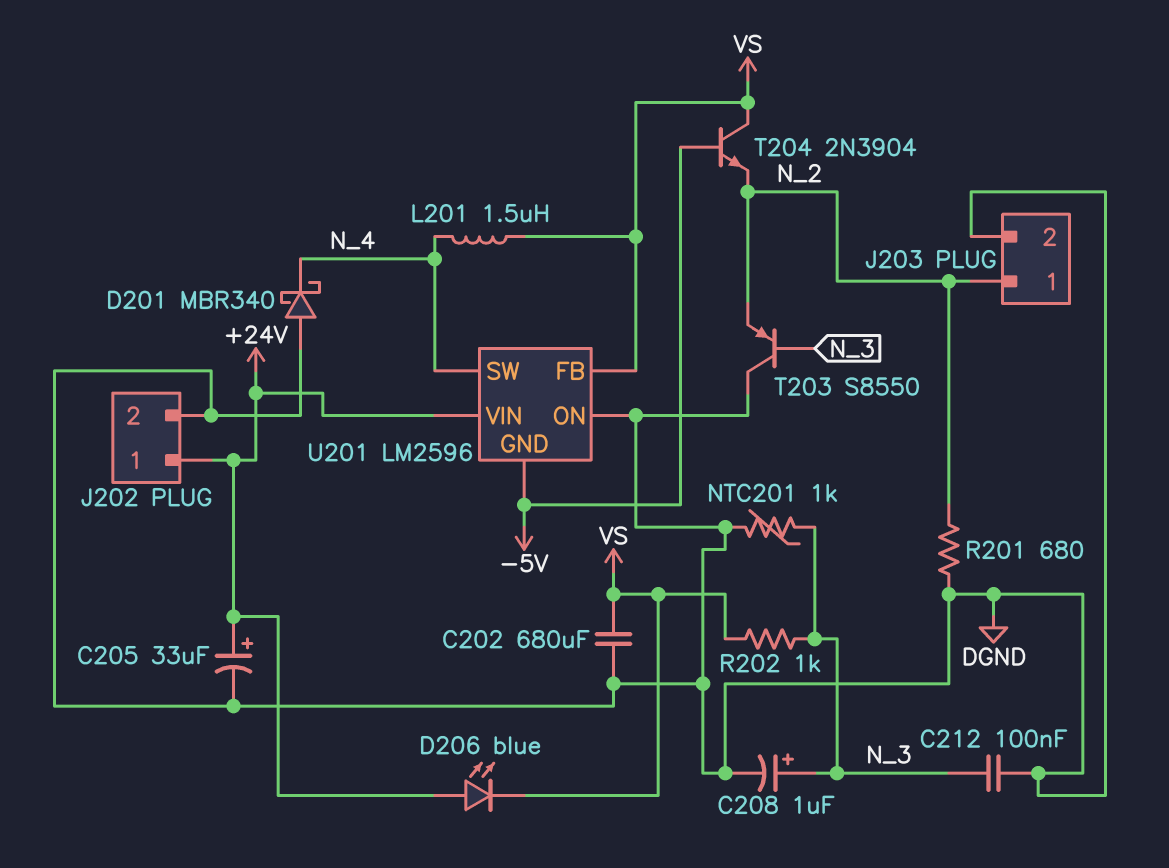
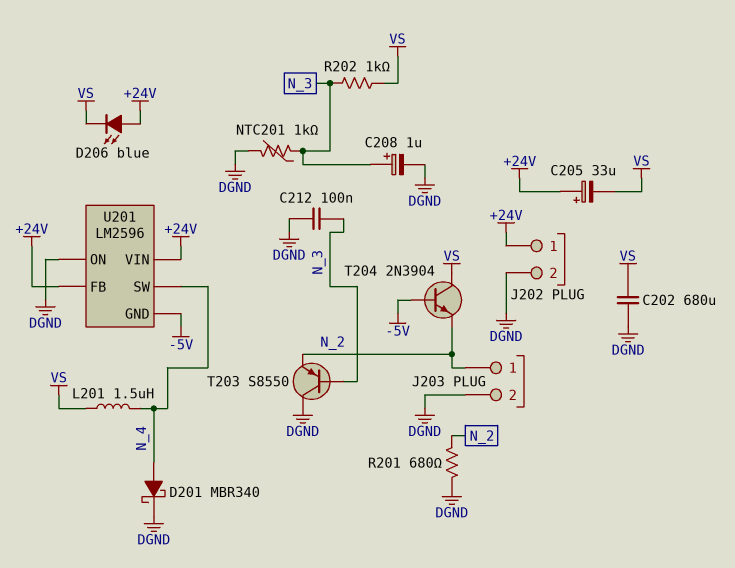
C205: 33uF (plus +24V, minus DGND) -> 33uF (plus +24V, minus VS)
D201: schottky MBR340 (A DGND, K N_4) -> schottky MBR340 (A N_4, K DGND)
U201 pin FB: VS -> +24V

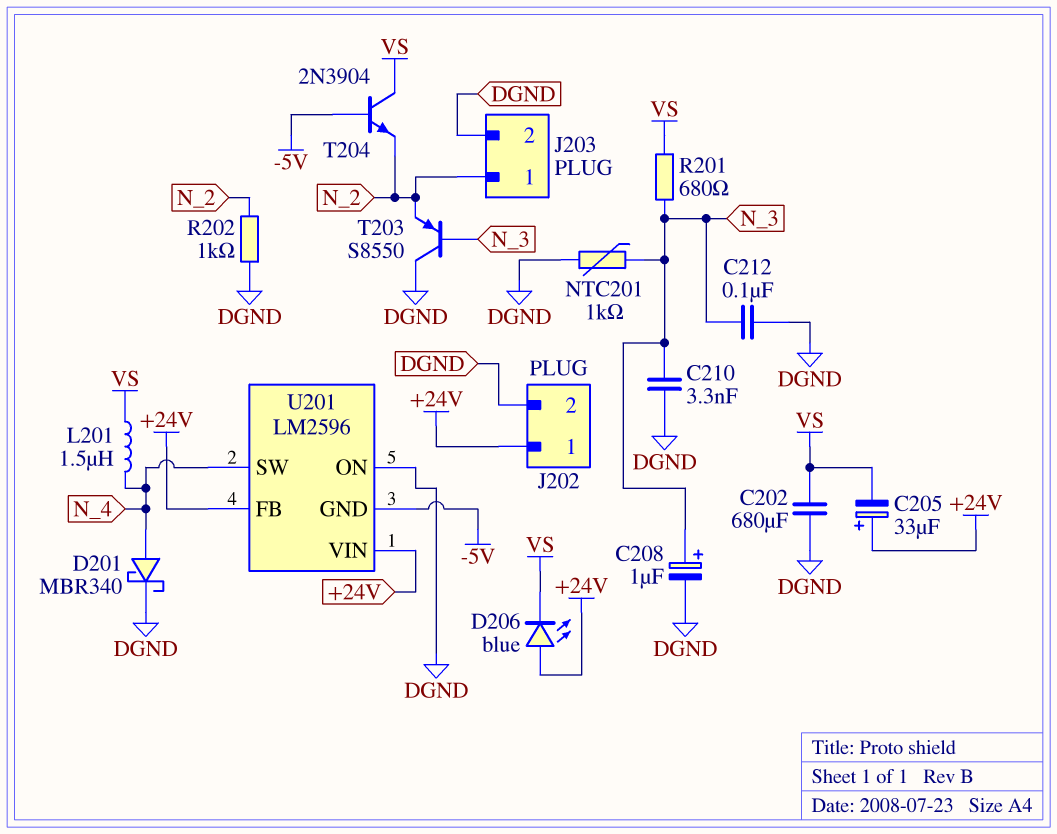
C210: none -> 3.3nF (DGND, N_3)
R201: 680 (DGND, N_2) -> 680 (N_3, VS)
R202: 1k (N_3, VS) -> 1k (DGND, N_2)

